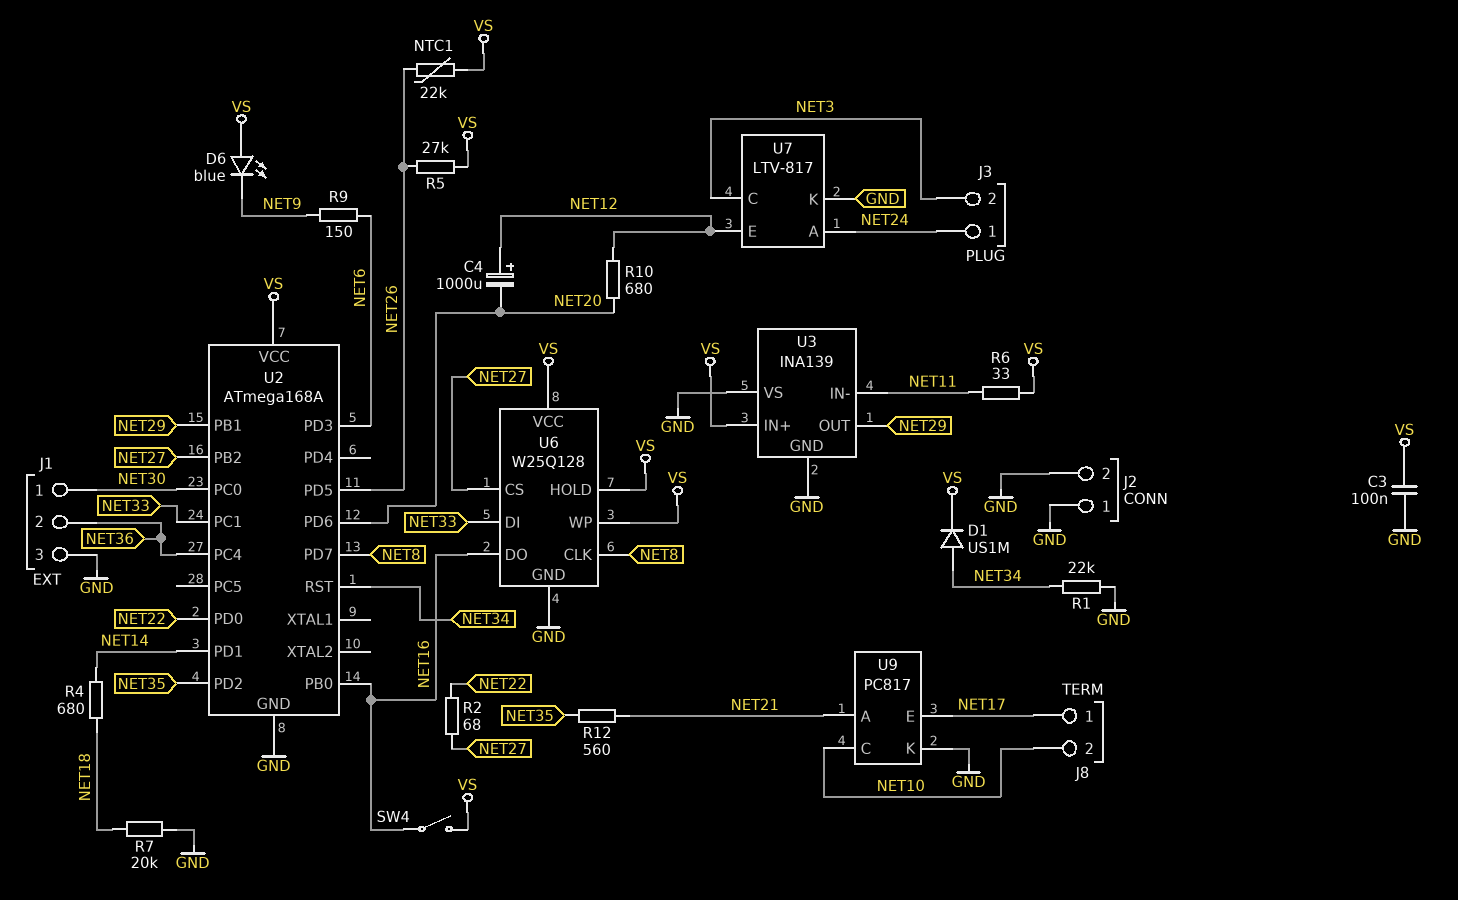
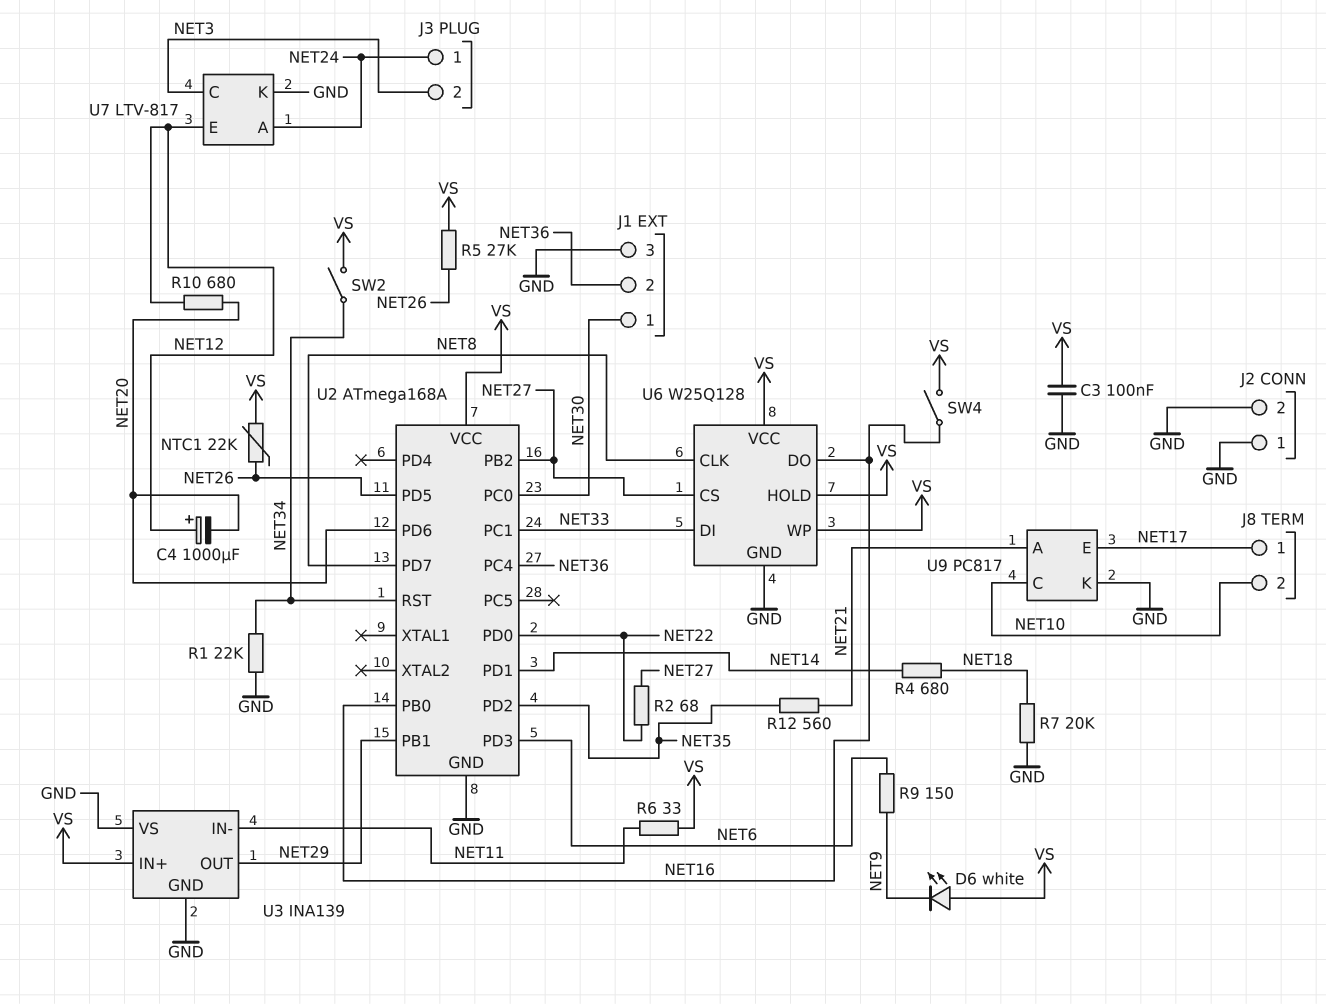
D1: diode US1M (A NET34, K VS) -> none
D6: LED blue (A VS, K NET9) -> LED white (A VS, K NET9)
SW2: none -> switch (NET34, VS)

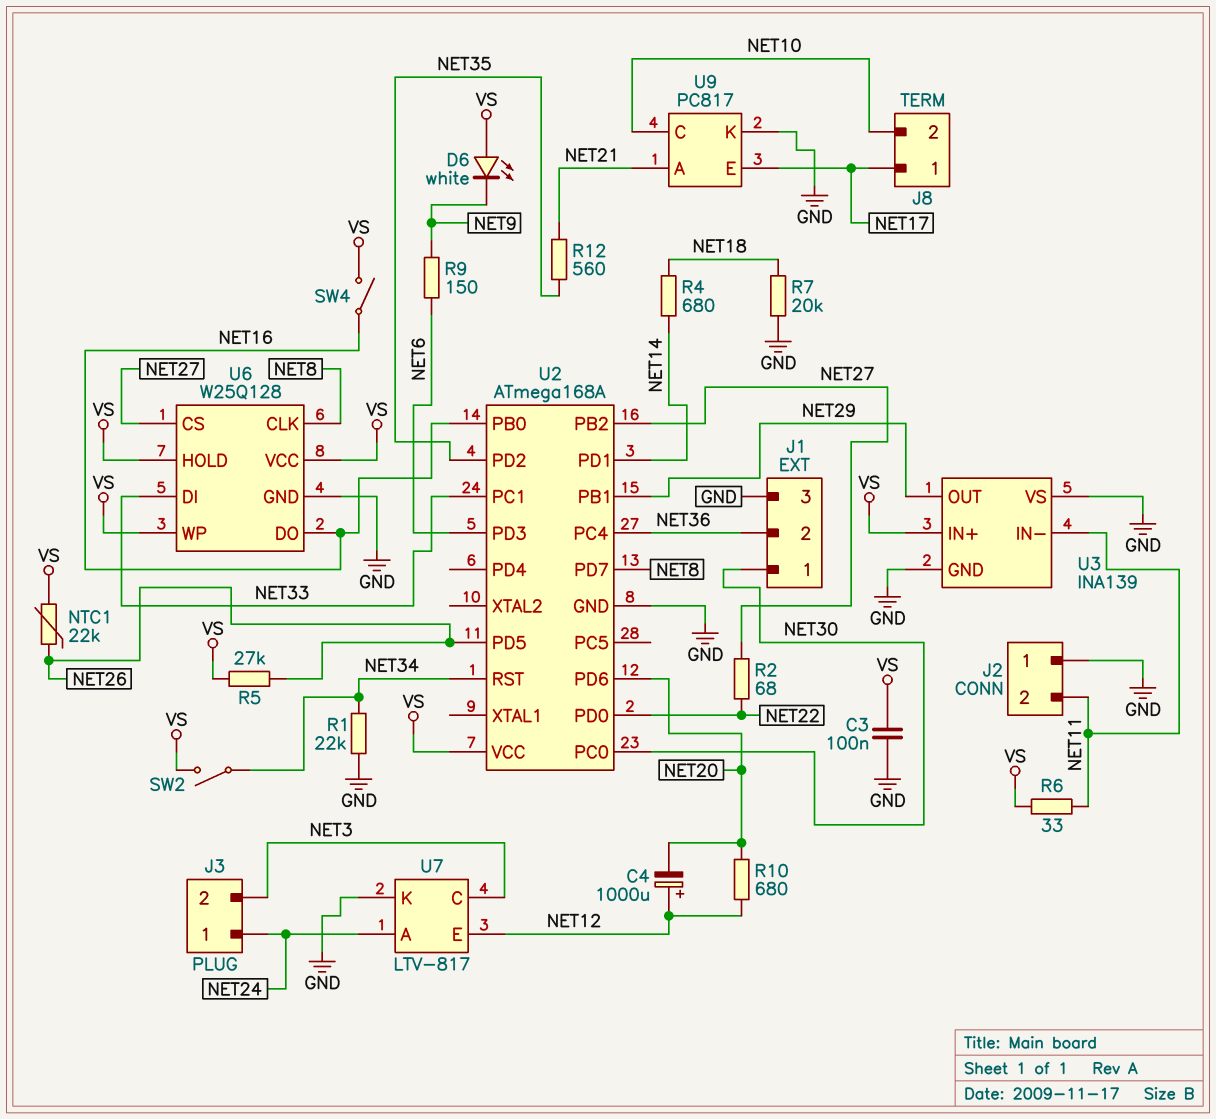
J2 pin 2: GND -> NET11

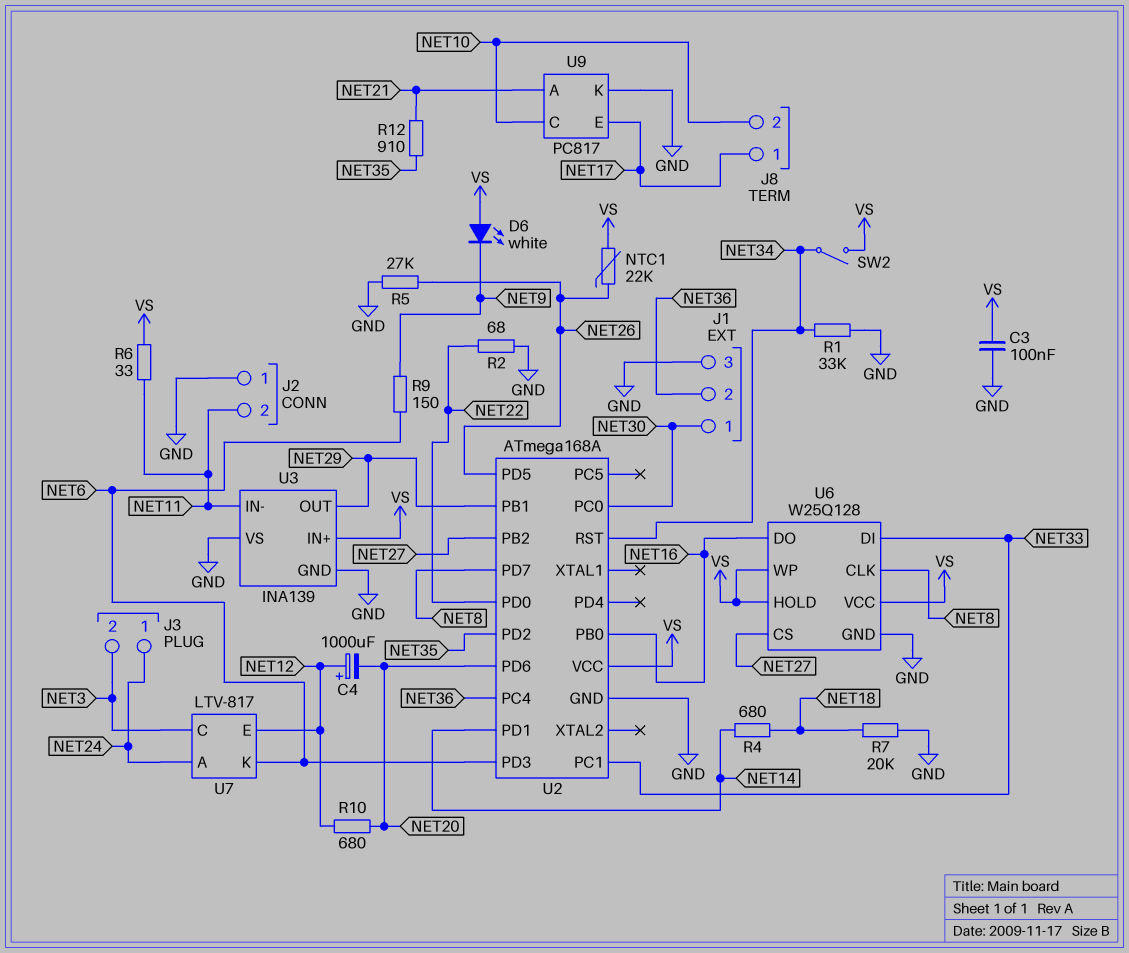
R1: 22k (GND, NET34) -> 33k (GND, NET34)
R2: 68 (NET22, NET27) -> 68 (GND, NET22)
R5: 27k (NET26, VS) -> 27k (GND, NET26)
R12: 560 (NET21, NET35) -> 910 (NET21, NET35)
SW4: switch (NET16, VS) -> none
U7 pin K: GND -> NET6

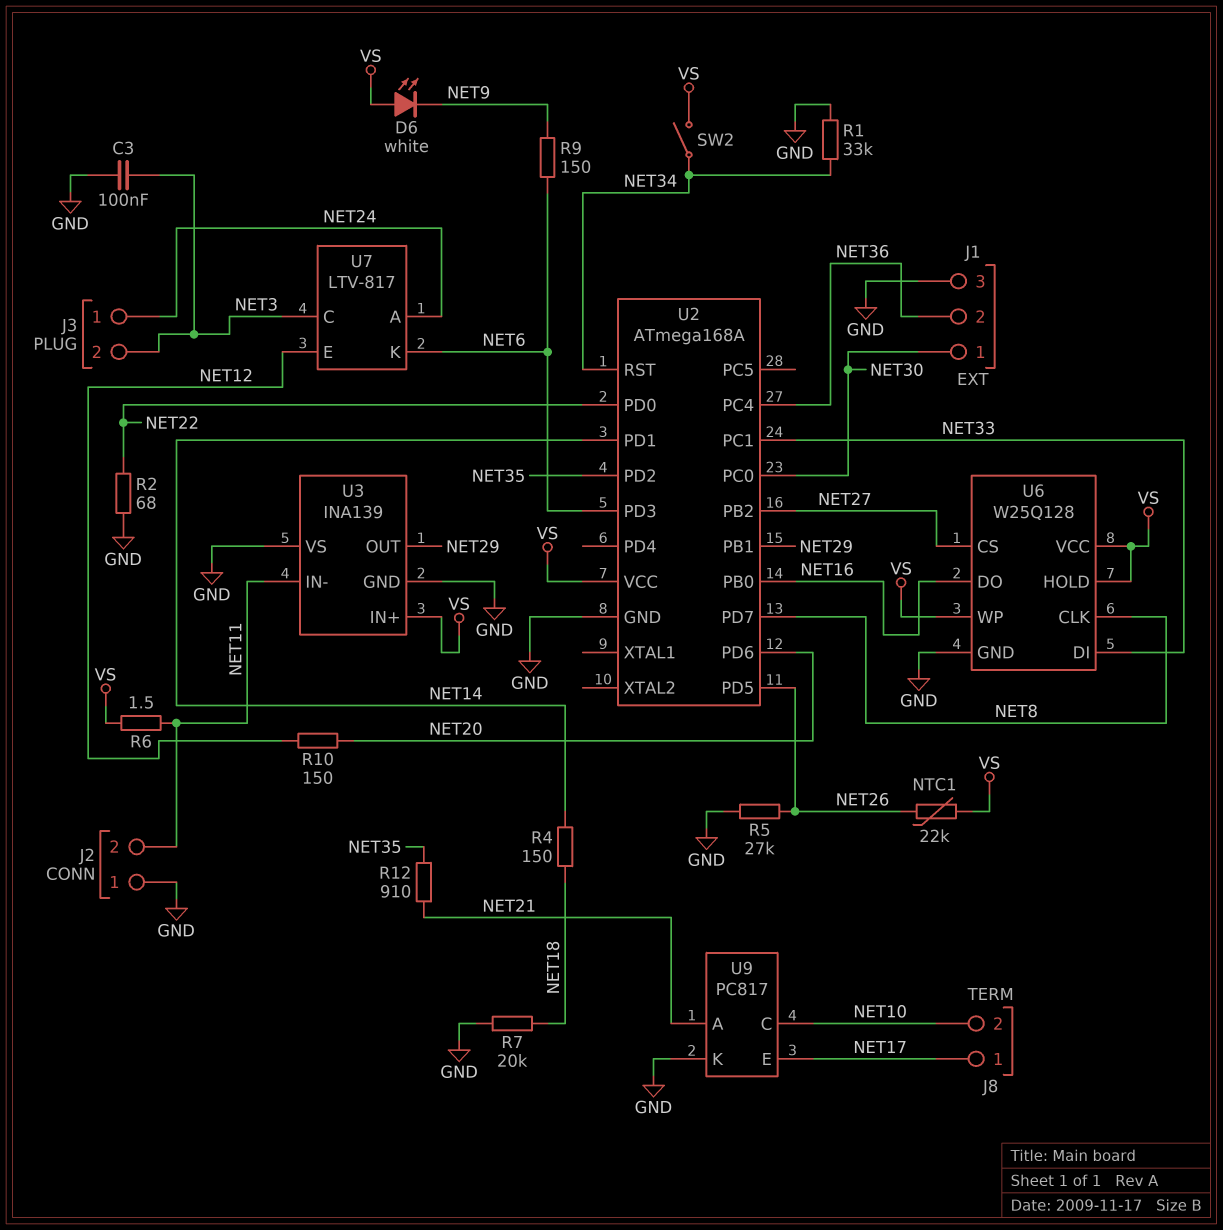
C3: 100nF (GND, VS) -> 100nF (GND, NET3)
C4: 1000uF (plus NET12, minus NET20) -> none
R4: 680 (NET14, NET18) -> 150 (NET14, NET18)
R6: 33 (NET11, VS) -> 1.5 (NET11, VS)
R10: 680 (NET12, NET20) -> 150 (NET12, NET20)

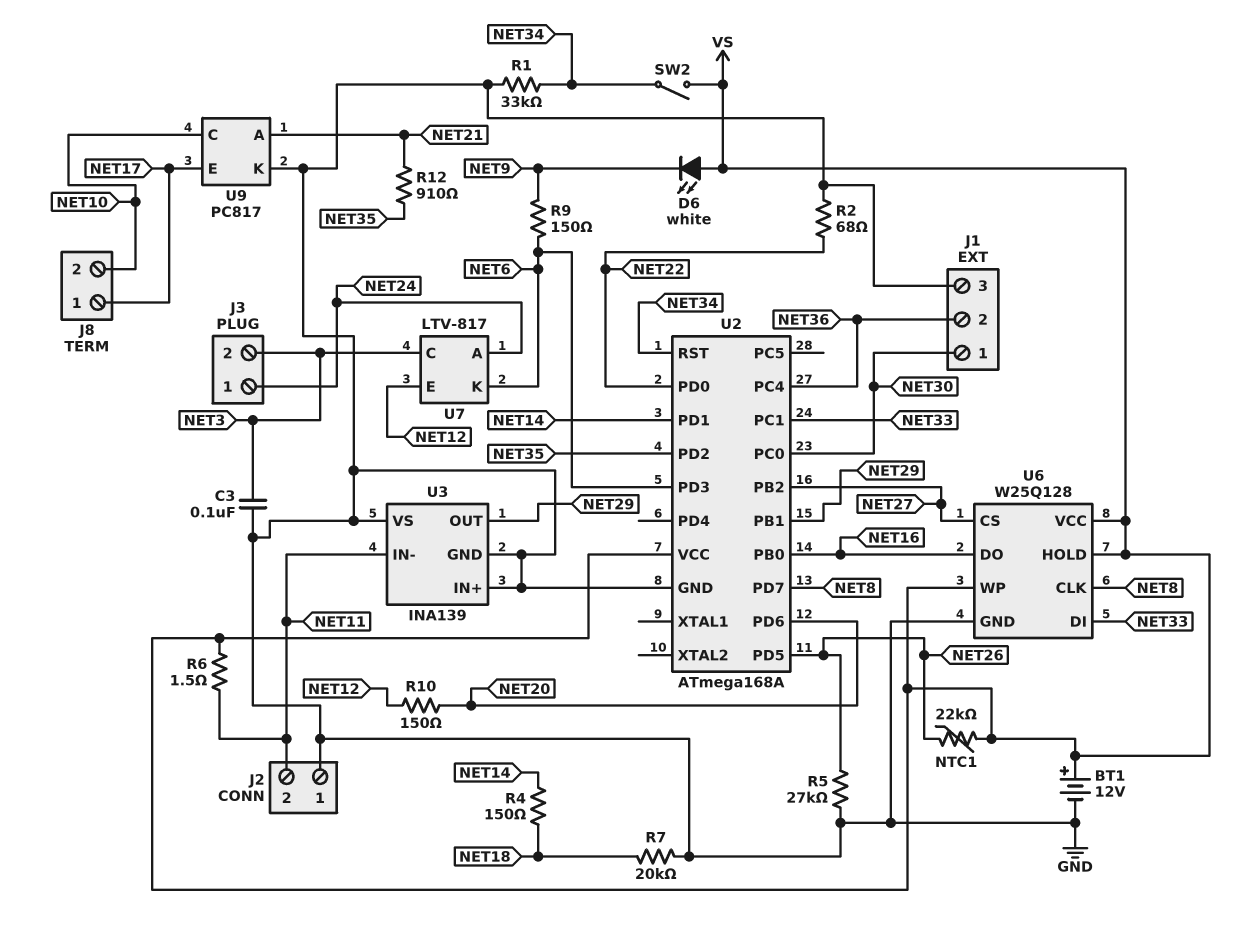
BT1: none -> 12V (plus VS, minus GND)
U3 pin IN+: VS -> GND

